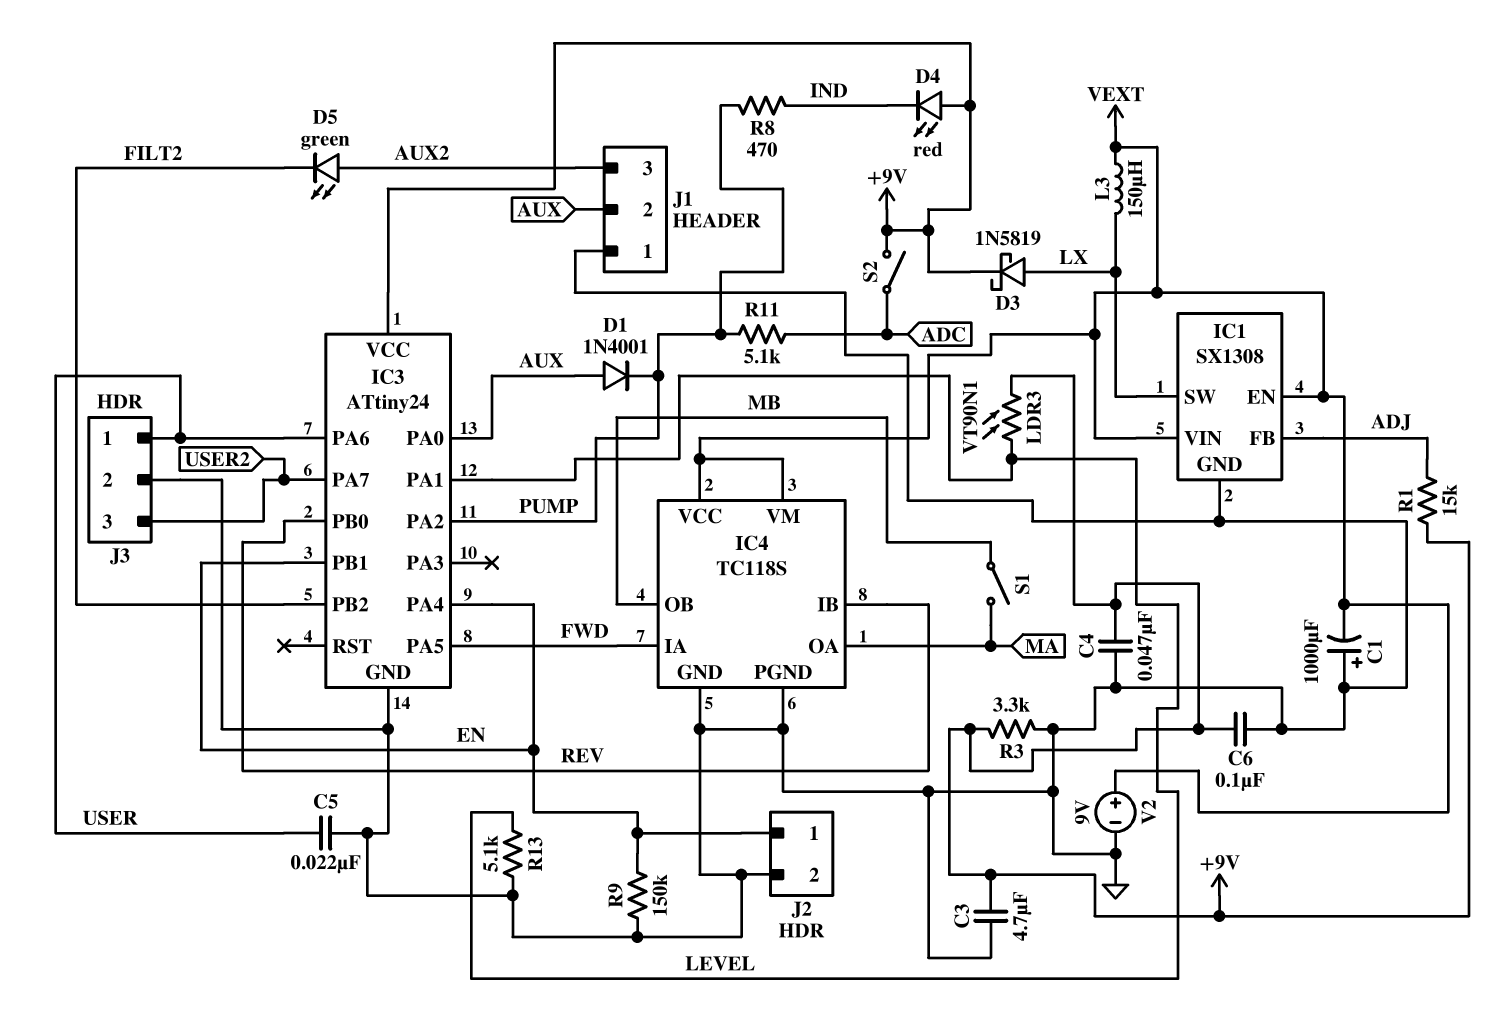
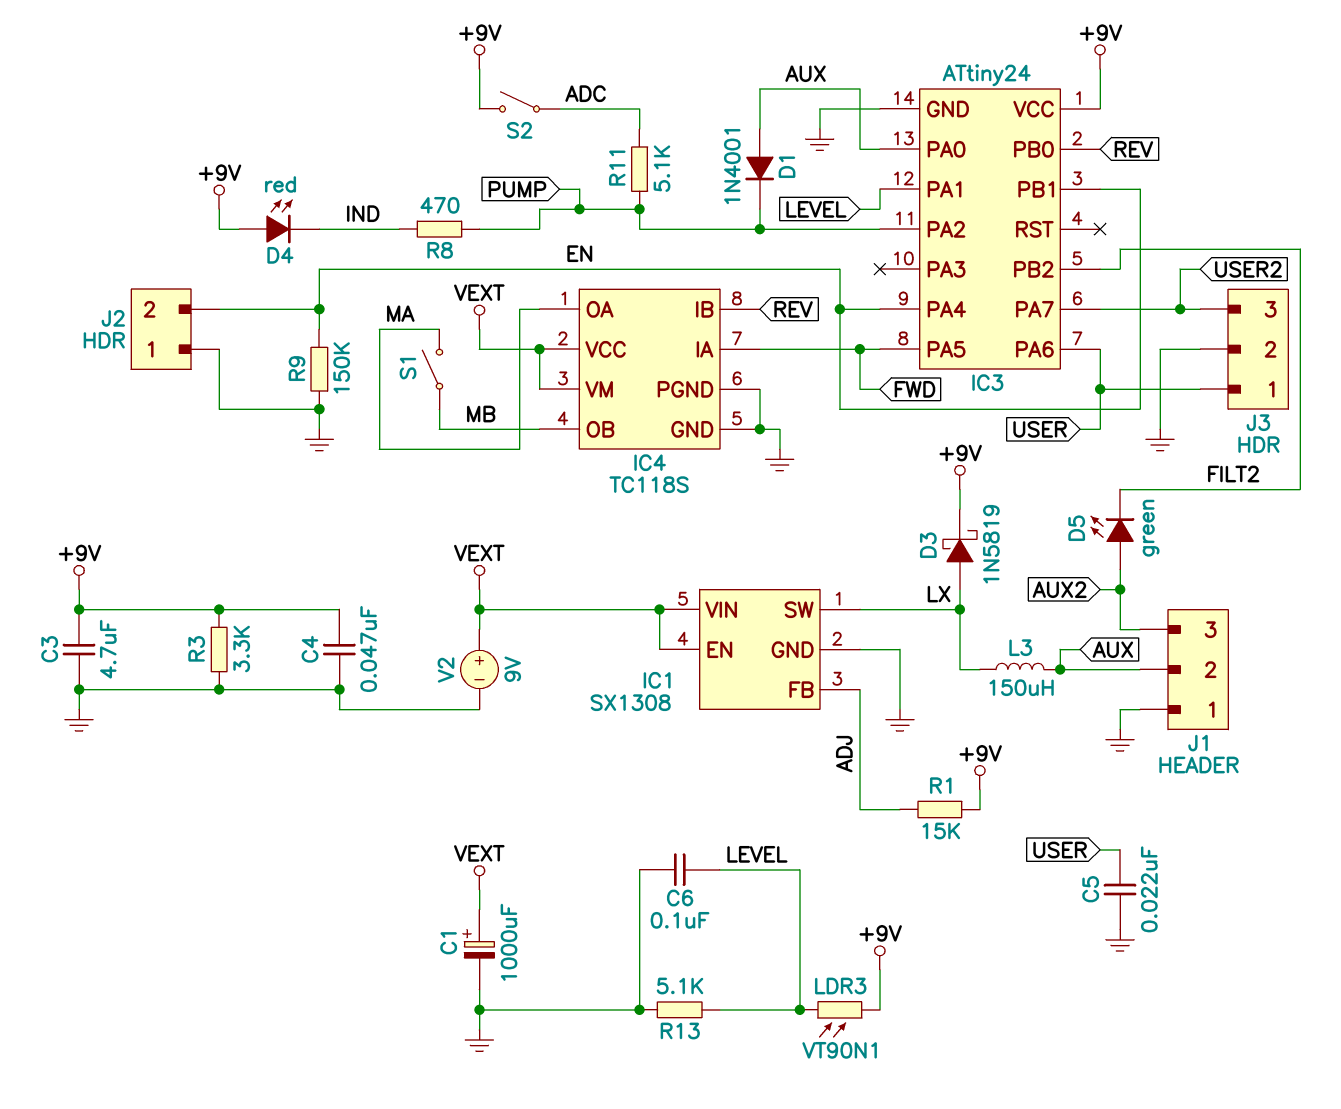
C1: 1000uF (plus GND, minus VEXT) -> 1000uF (plus VEXT, minus GND)
C6: 100nF (+9V, GND) -> 100nF (GND, LEVEL)
J2 pin 1: EN -> GND
J2 pin 2: GND -> EN
L3: 150uH (LX, VEXT) -> 150uH (AUX, LX)

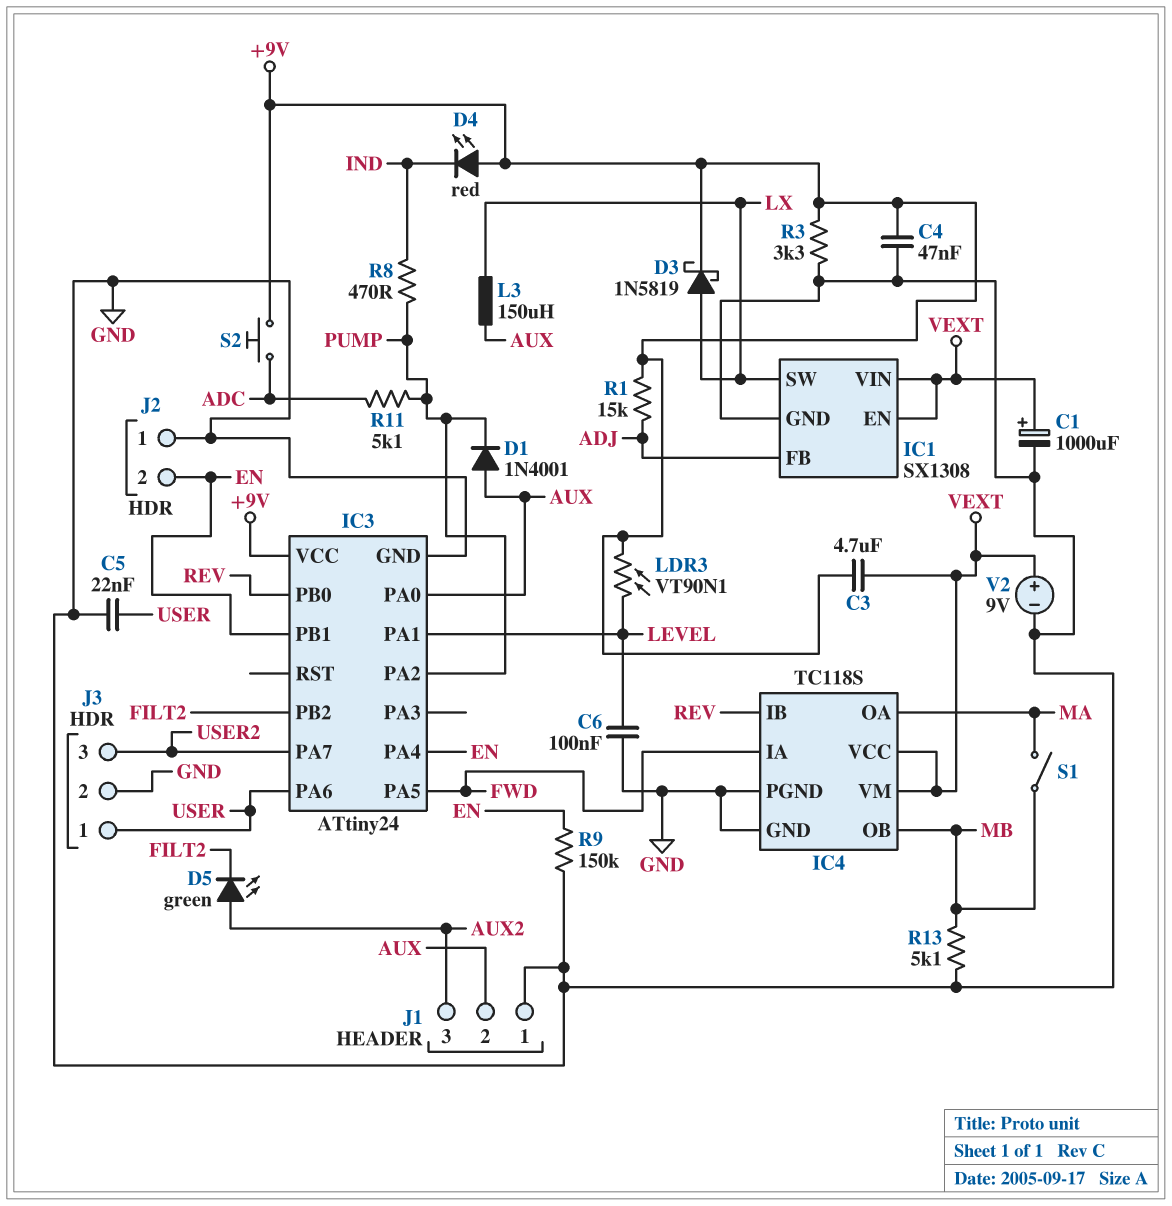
C3: 4.7uF (+9V, GND) -> 4.7uF (+9V, VEXT)
R13: 5.1k (GND, LEVEL) -> 5.1k (GND, MB)
S2: switch (+9V, ADC) -> button (+9V, ADC)

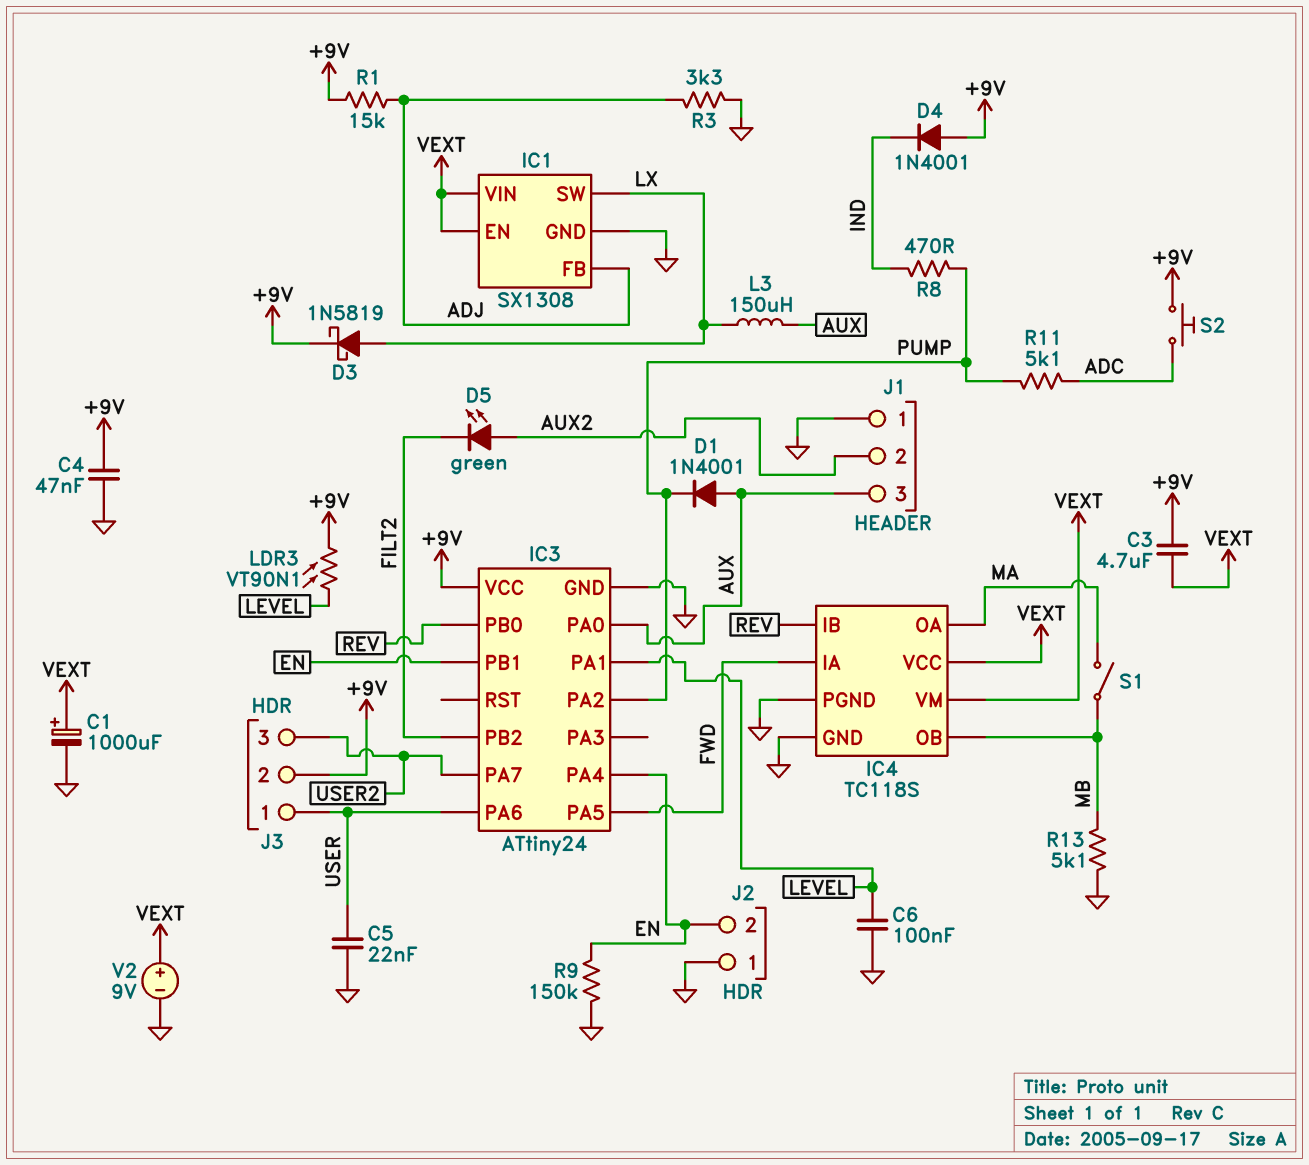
D4: LED red (A +9V, K IND) -> diode 1N4001 (A +9V, K IND)
J1 pin 2: AUX -> AUX2
J1 pin 3: AUX2 -> AUX
J3 pin 2: GND -> +9V
R3: 3.3k (+9V, GND) -> 3.3k (ADJ, GND)

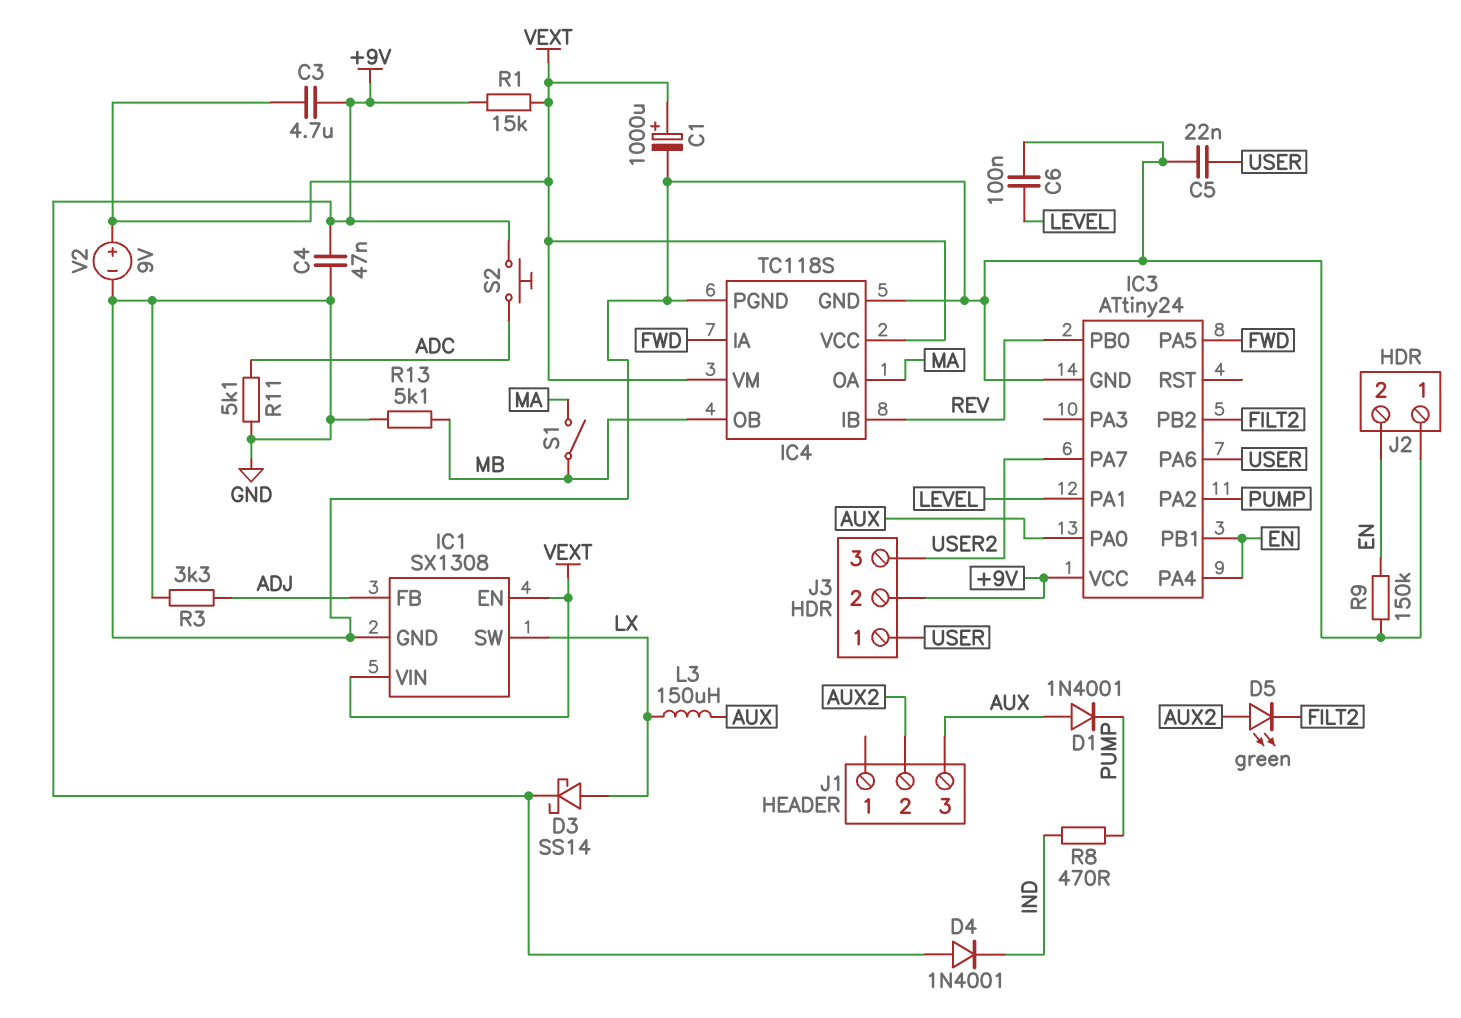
D3: schottky 1N5819 (A LX, K +9V) -> schottky SS14 (A LX, K +9V)
J1 pin 1: GND -> none
LDR3: VT90N1 (+9V, LEVEL) -> none
R1: 15k (+9V, ADJ) -> 15k (+9V, VEXT)
R11: 5.1k (ADC, PUMP) -> 5.1k (ADC, GND)

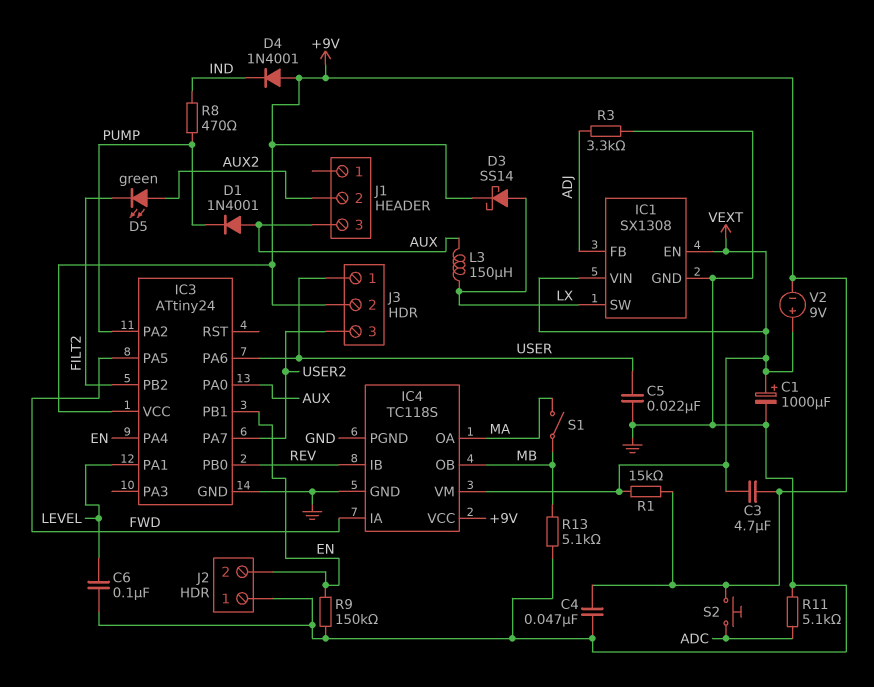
IC4 pin VCC: VEXT -> +9V
V2: 9V (plus VEXT, minus GND) -> 9V (plus VEXT, minus +9V)

